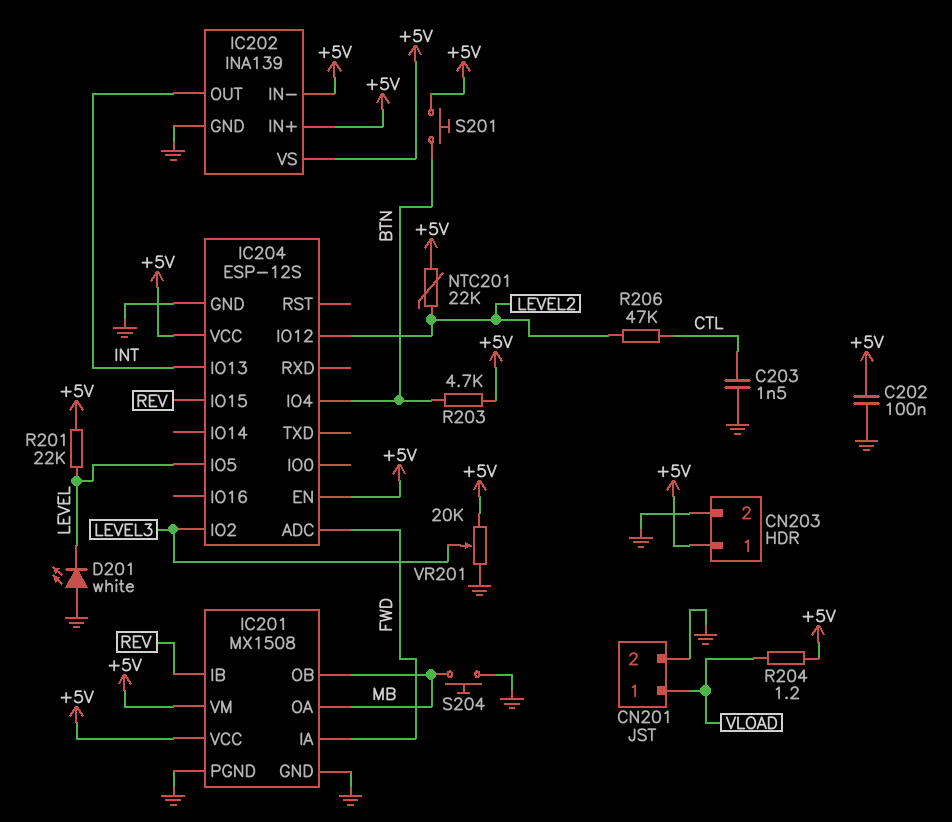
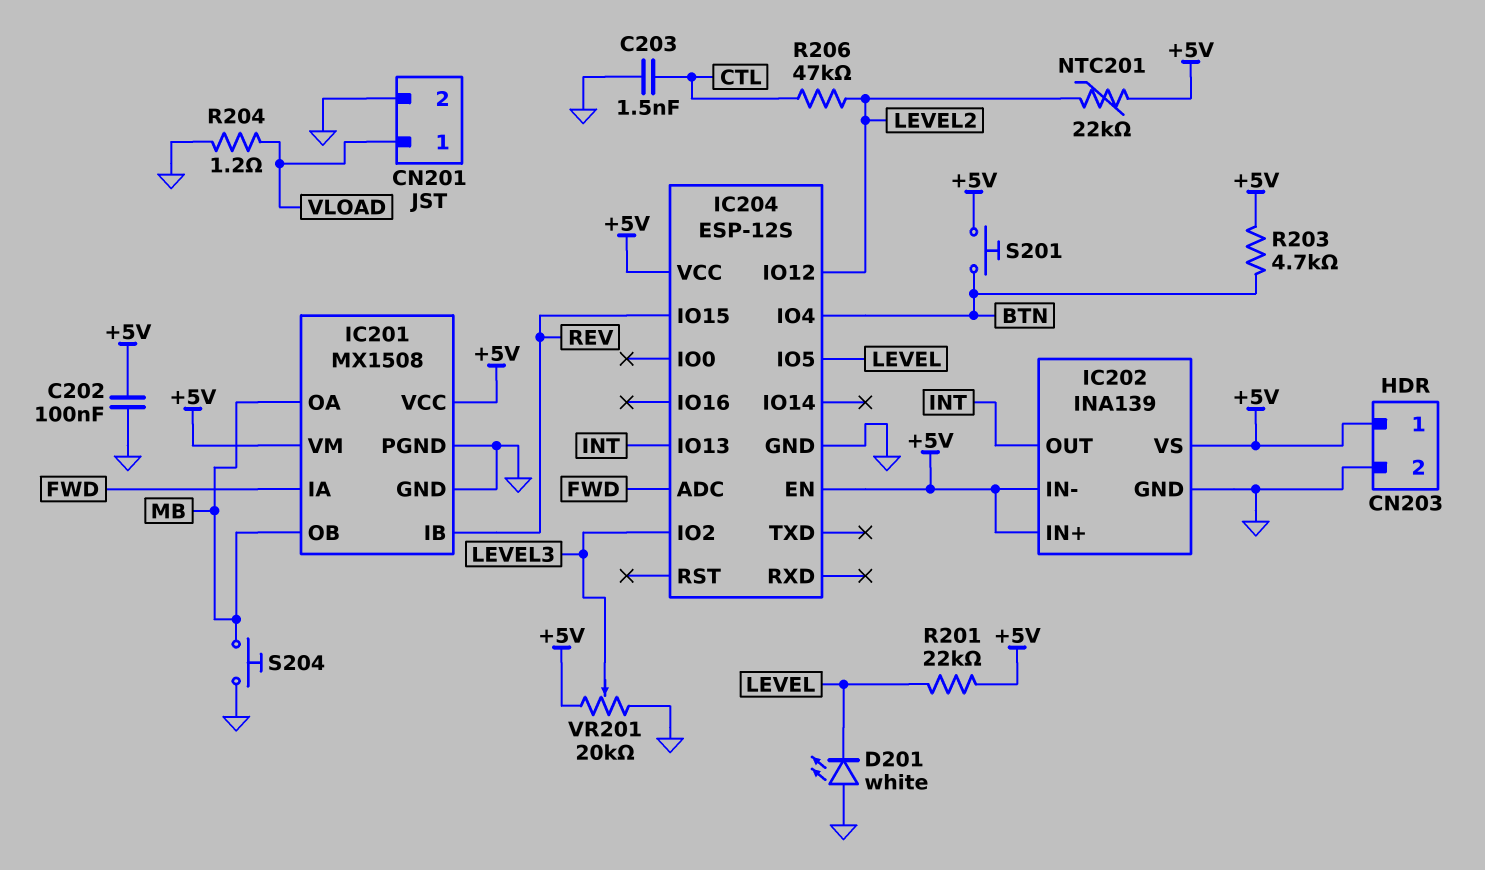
R204: 1.2 (+5V, VLOAD) -> 1.2 (GND, VLOAD)

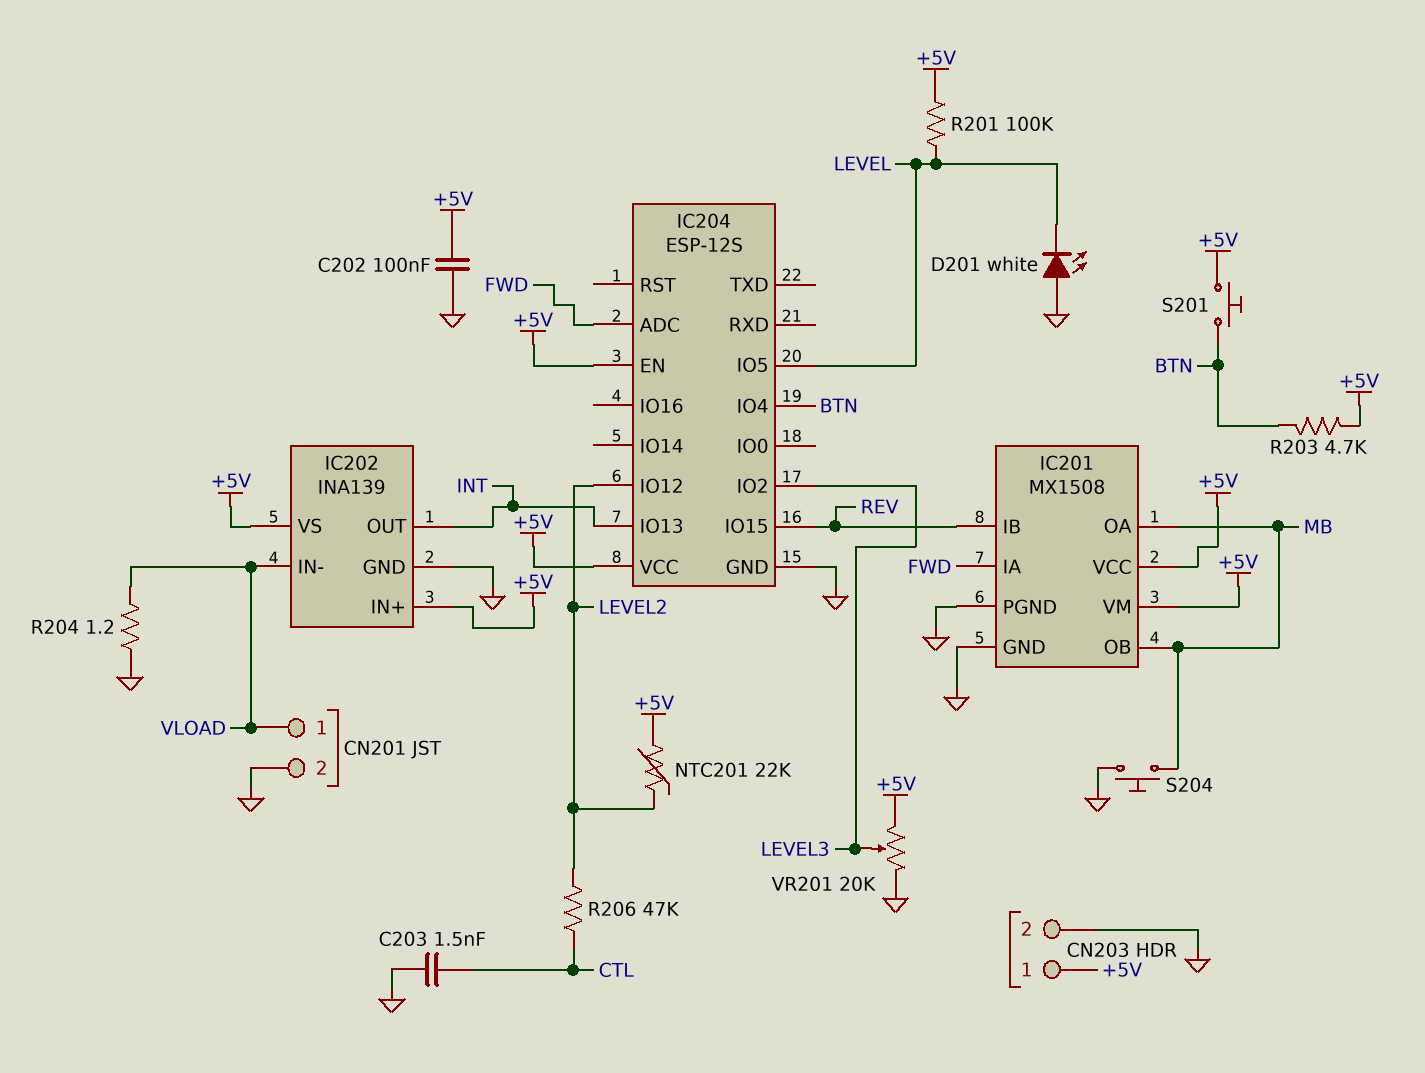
IC202 pin IN-: +5V -> VLOAD
R201: 22k (+5V, LEVEL) -> 100k (+5V, LEVEL)

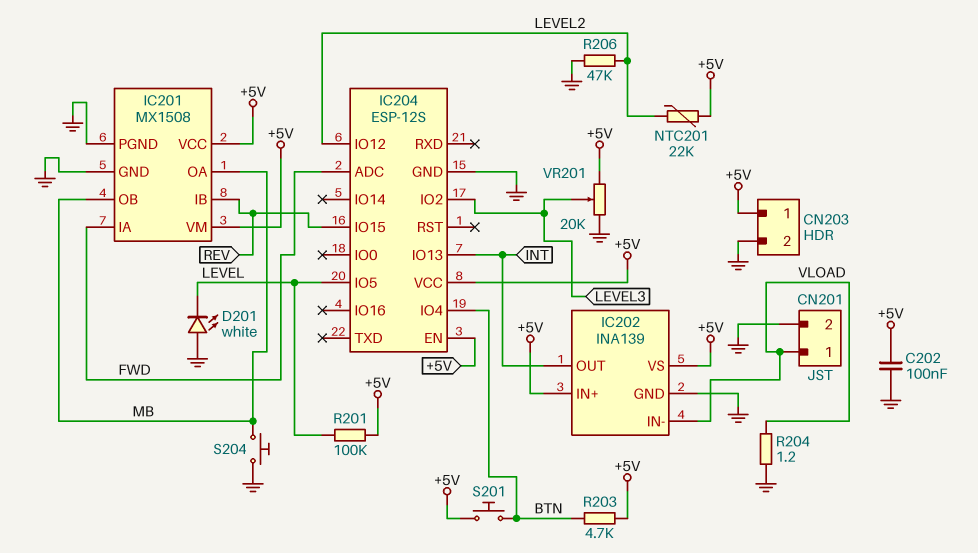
C203: 1.5nF (CTL, GND) -> none
R206: 47k (CTL, LEVEL2) -> 47k (GND, LEVEL2)

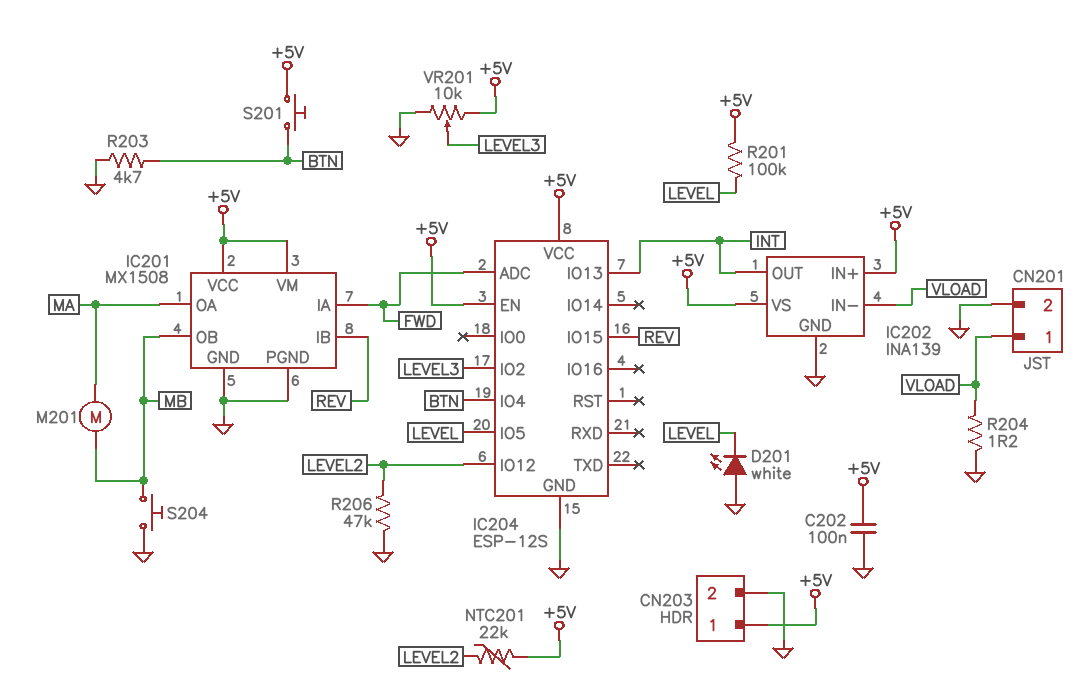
IC201 pin OA: MB -> MA
M201: none -> motor (MA, MB)
R203: 4.7k (+5V, BTN) -> 4.7k (BTN, GND)
VR201: 20k (+5V, GND, wiper LEVEL3) -> 10k (+5V, GND, wiper LEVEL3)

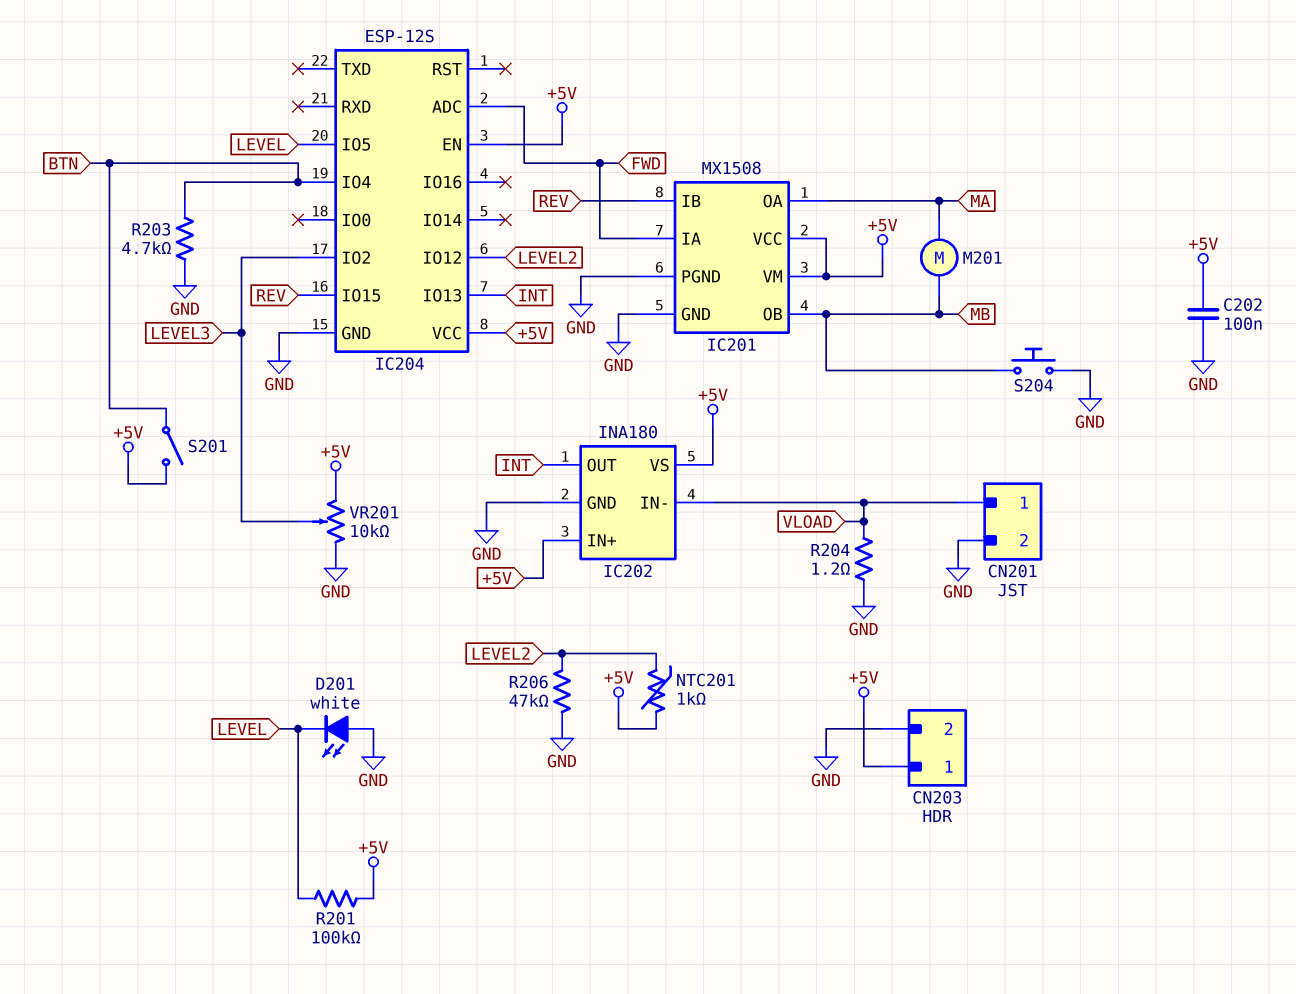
IC202: INA139 -> INA180
NTC201: 22k (+5V, LEVEL2) -> 1k (+5V, LEVEL2)
S201: button (+5V, BTN) -> switch (+5V, BTN)

